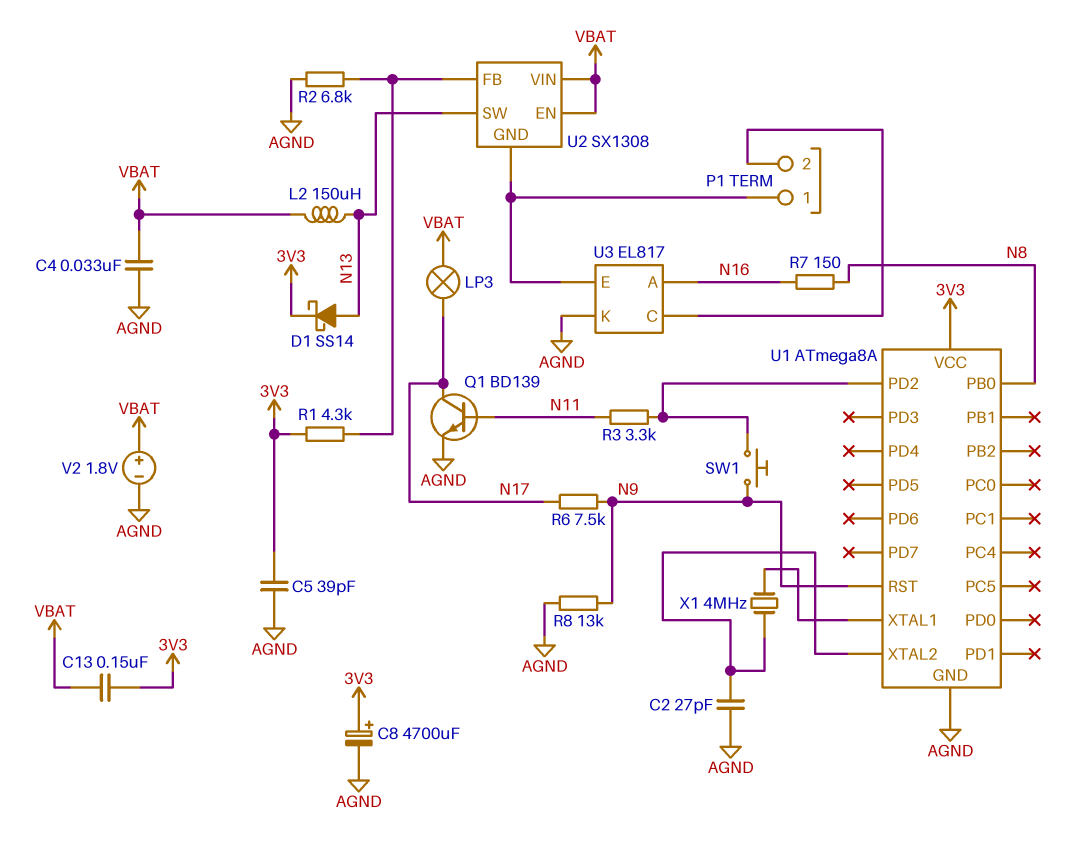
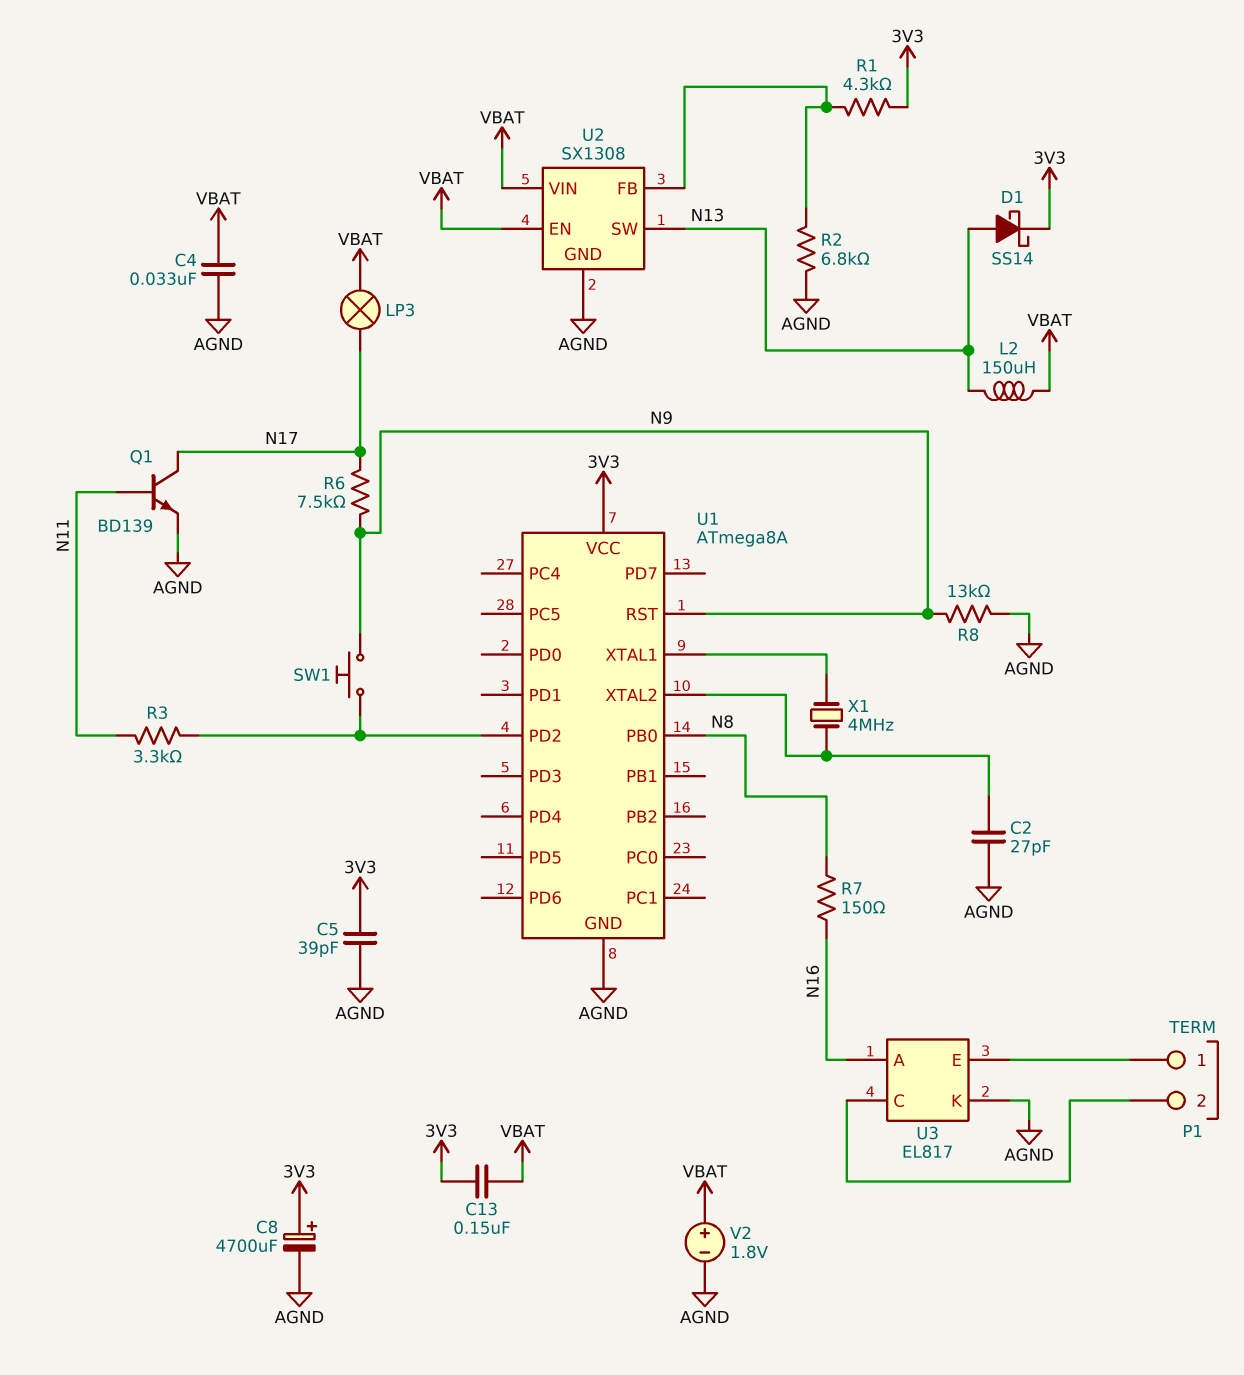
U2 pin GND: P1/1 -> AGND

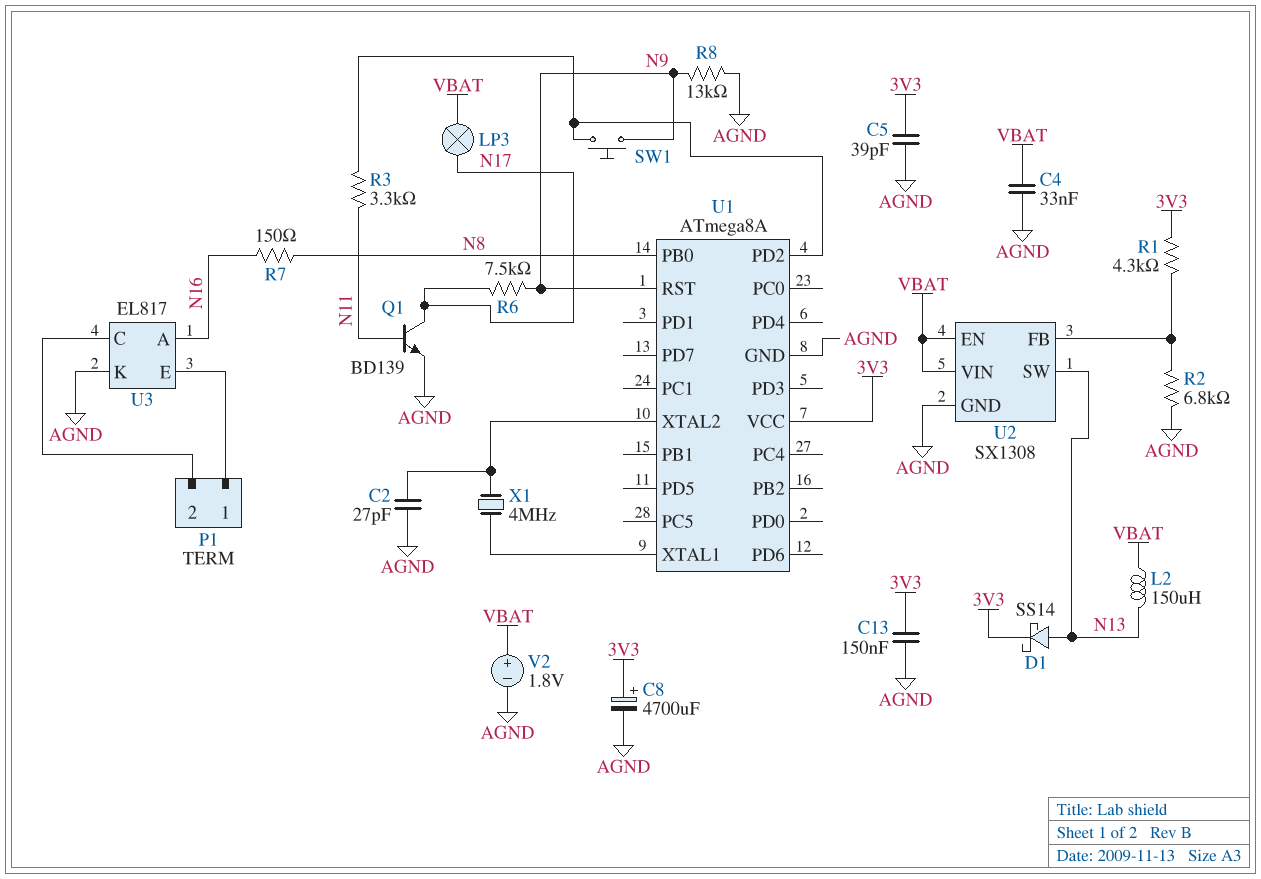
C13: 150nF (3V3, VBAT) -> 150nF (3V3, AGND)

